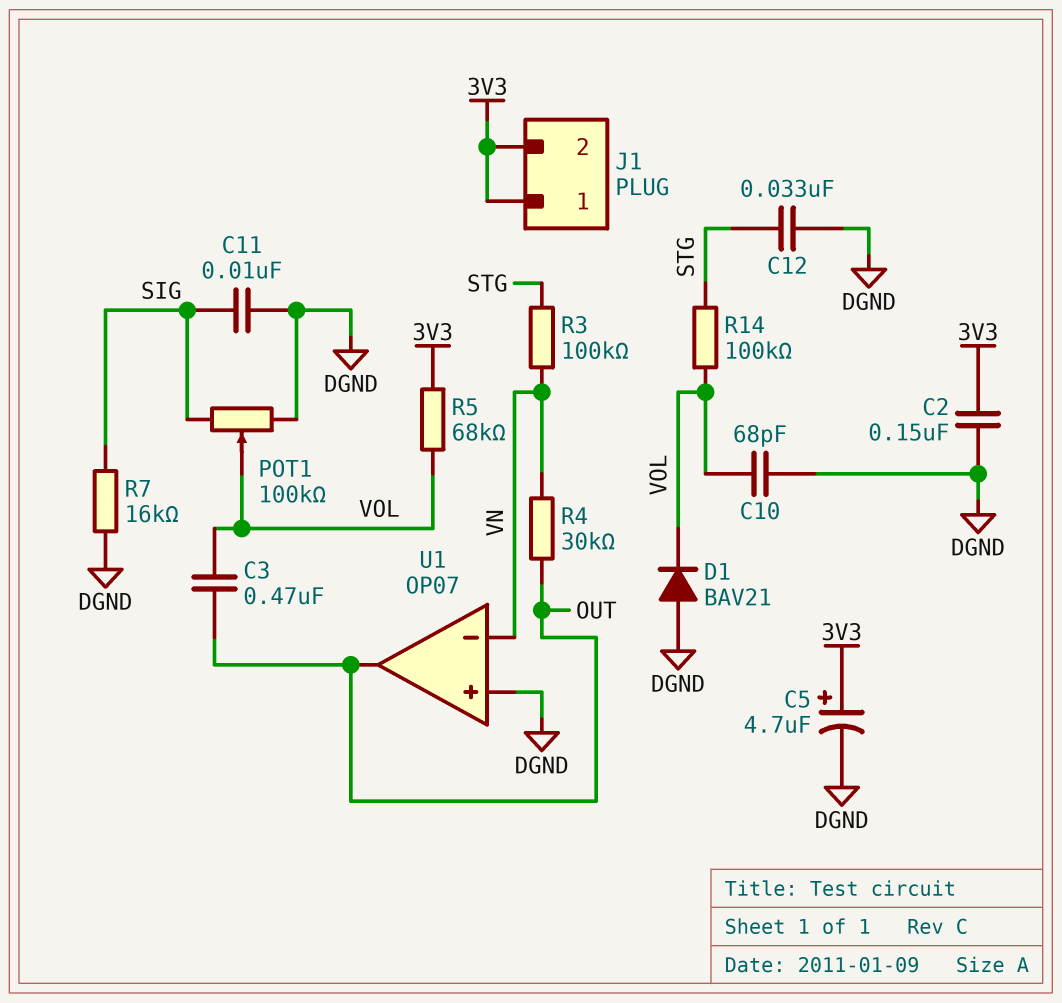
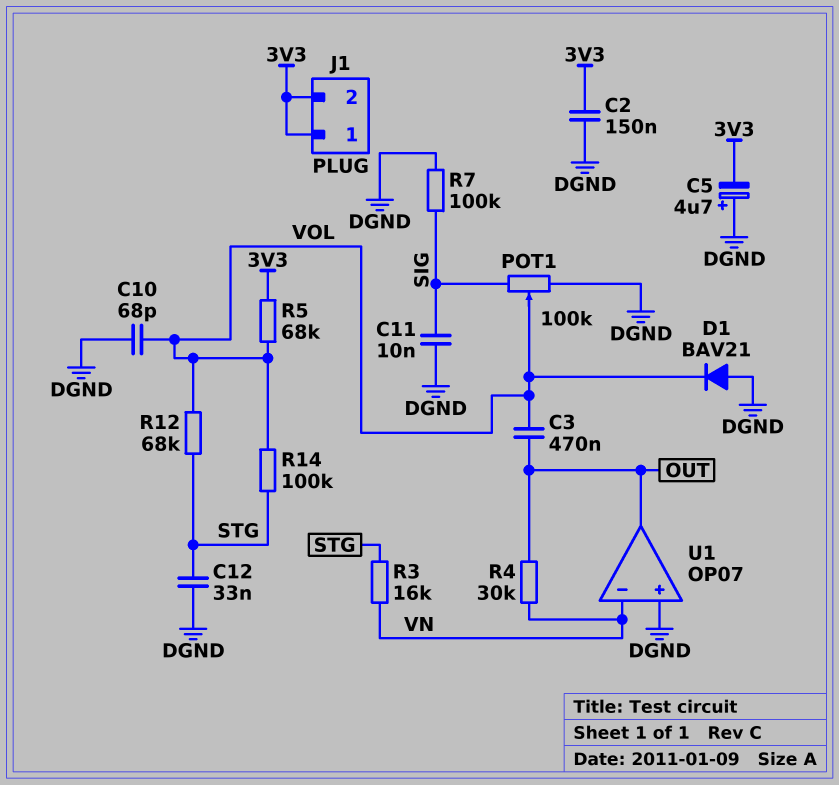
C5: 4.7uF (plus 3V3, minus DGND) -> 4.7uF (plus DGND, minus 3V3)
R3: 100k (STG, VN) -> 16k (STG, VN)
R7: 16k (DGND, SIG) -> 100k (DGND, SIG)
R12: none -> 68k (STG, VOL)

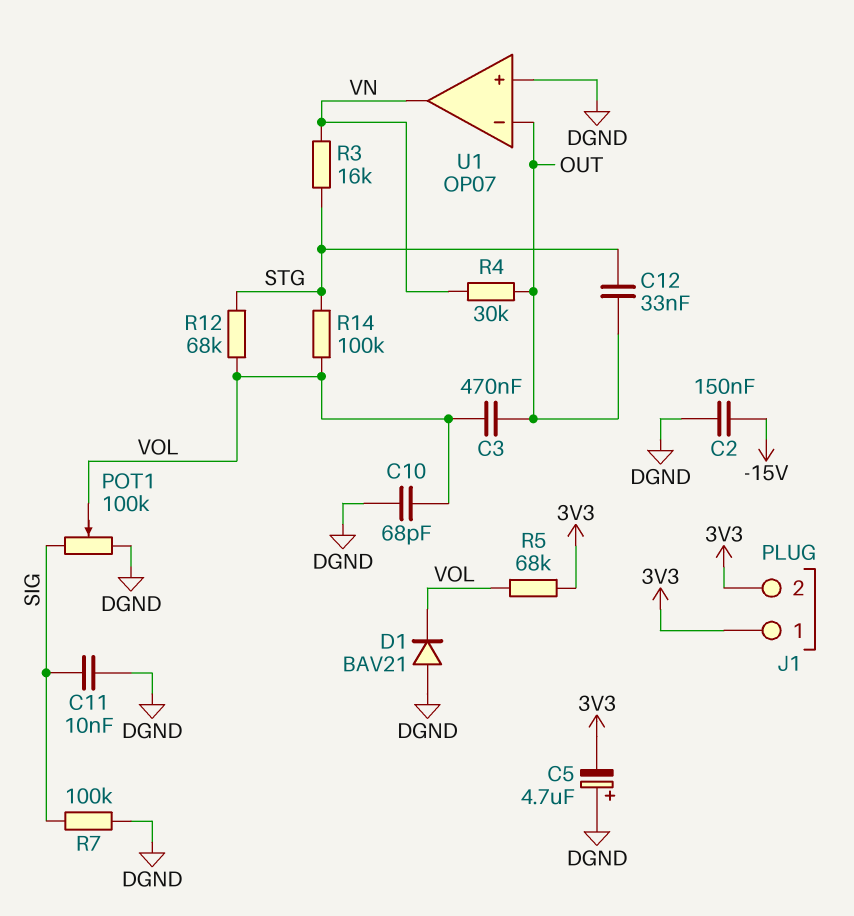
C2: 150nF (3V3, DGND) -> 150nF (-15V, DGND)
C12: 33nF (DGND, STG) -> 33nF (OUT, STG)
U1 pin in-: VN -> OUT
U1 pin out: OUT -> VN

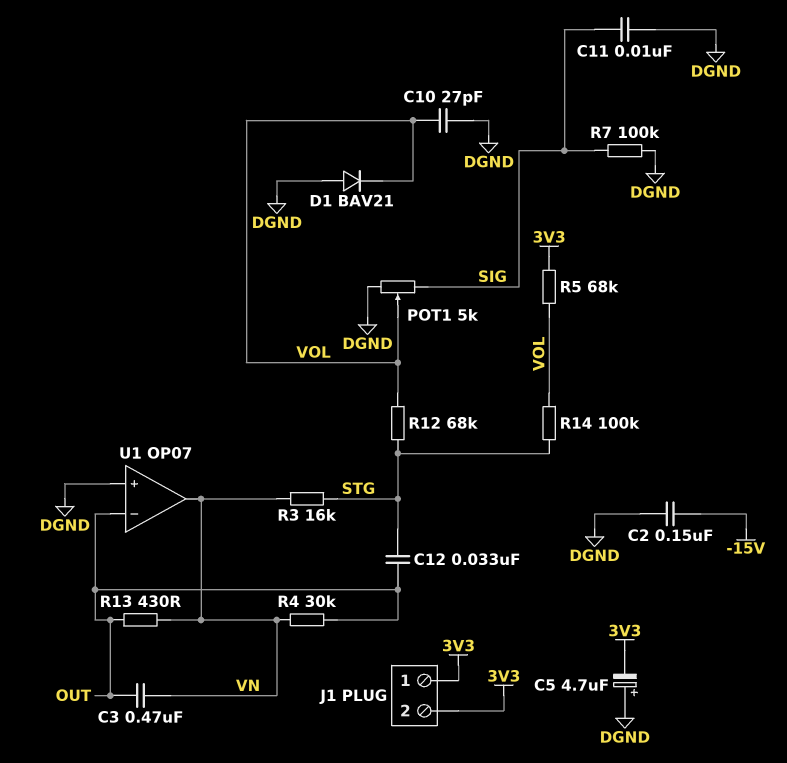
C3: 470nF (OUT, VOL) -> 470nF (OUT, VN)
C10: 68pF (DGND, VOL) -> 27pF (DGND, VOL)
POT1: 100k (DGND, SIG, wiper VOL) -> 5k (DGND, SIG, wiper VOL)
R13: none -> 430 (OUT, VN)

